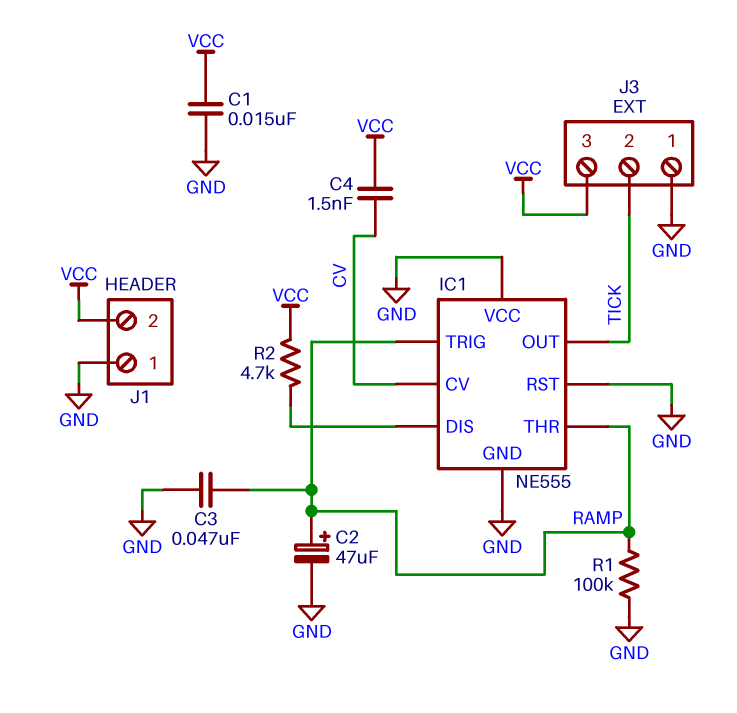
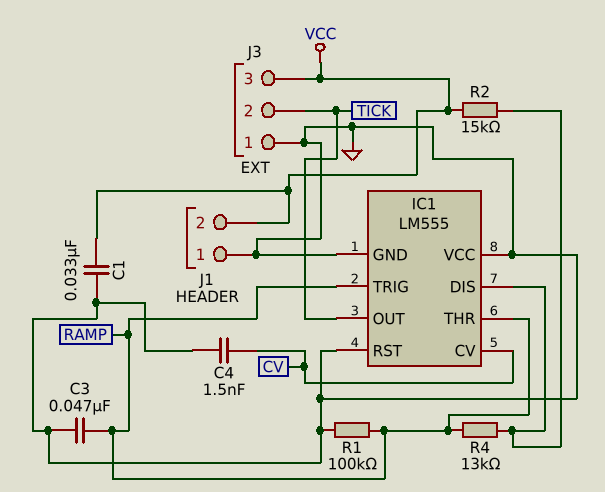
C1: 15nF (GND, VCC) -> 33nF (GND, VCC)
C2: 47uF (plus RAMP, minus GND) -> none
C4: 1.5nF (CV, VCC) -> 1.5nF (CV, GND)
IC1: NE555 -> LM555
R2: 4.7k (IC1/DIS, VCC) -> 15k (IC1/DIS, VCC)
R4: none -> 13k (IC1/DIS, RAMP)

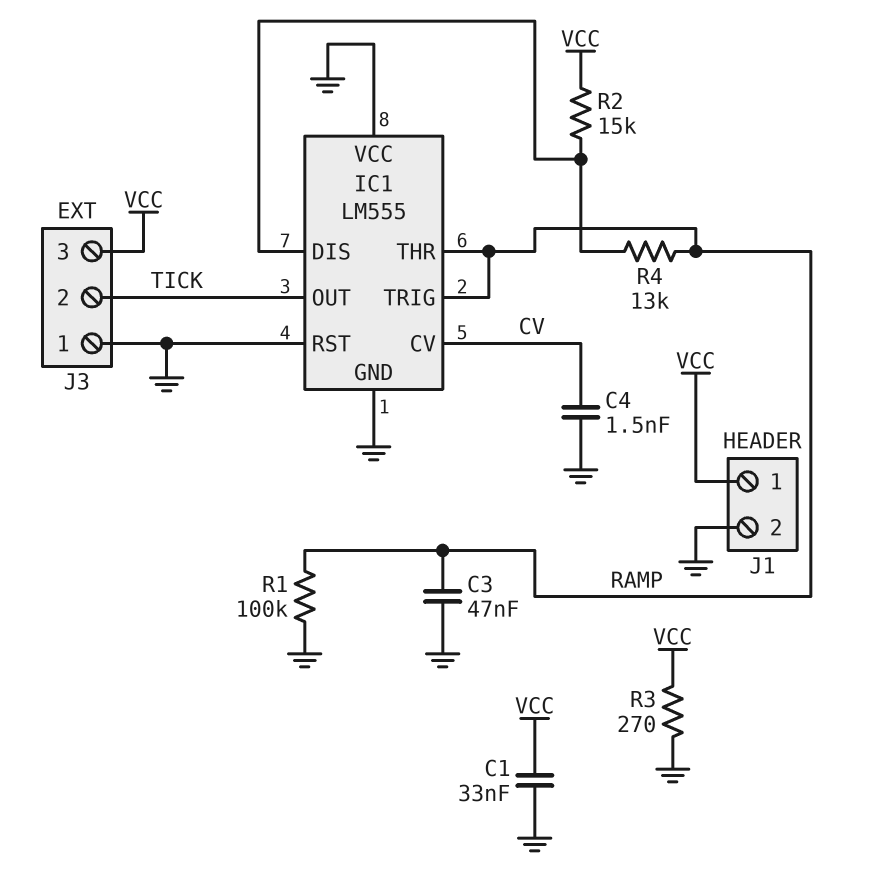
J1 pin 1: GND -> VCC
J1 pin 2: VCC -> GND
R3: none -> 270 (GND, VCC)

